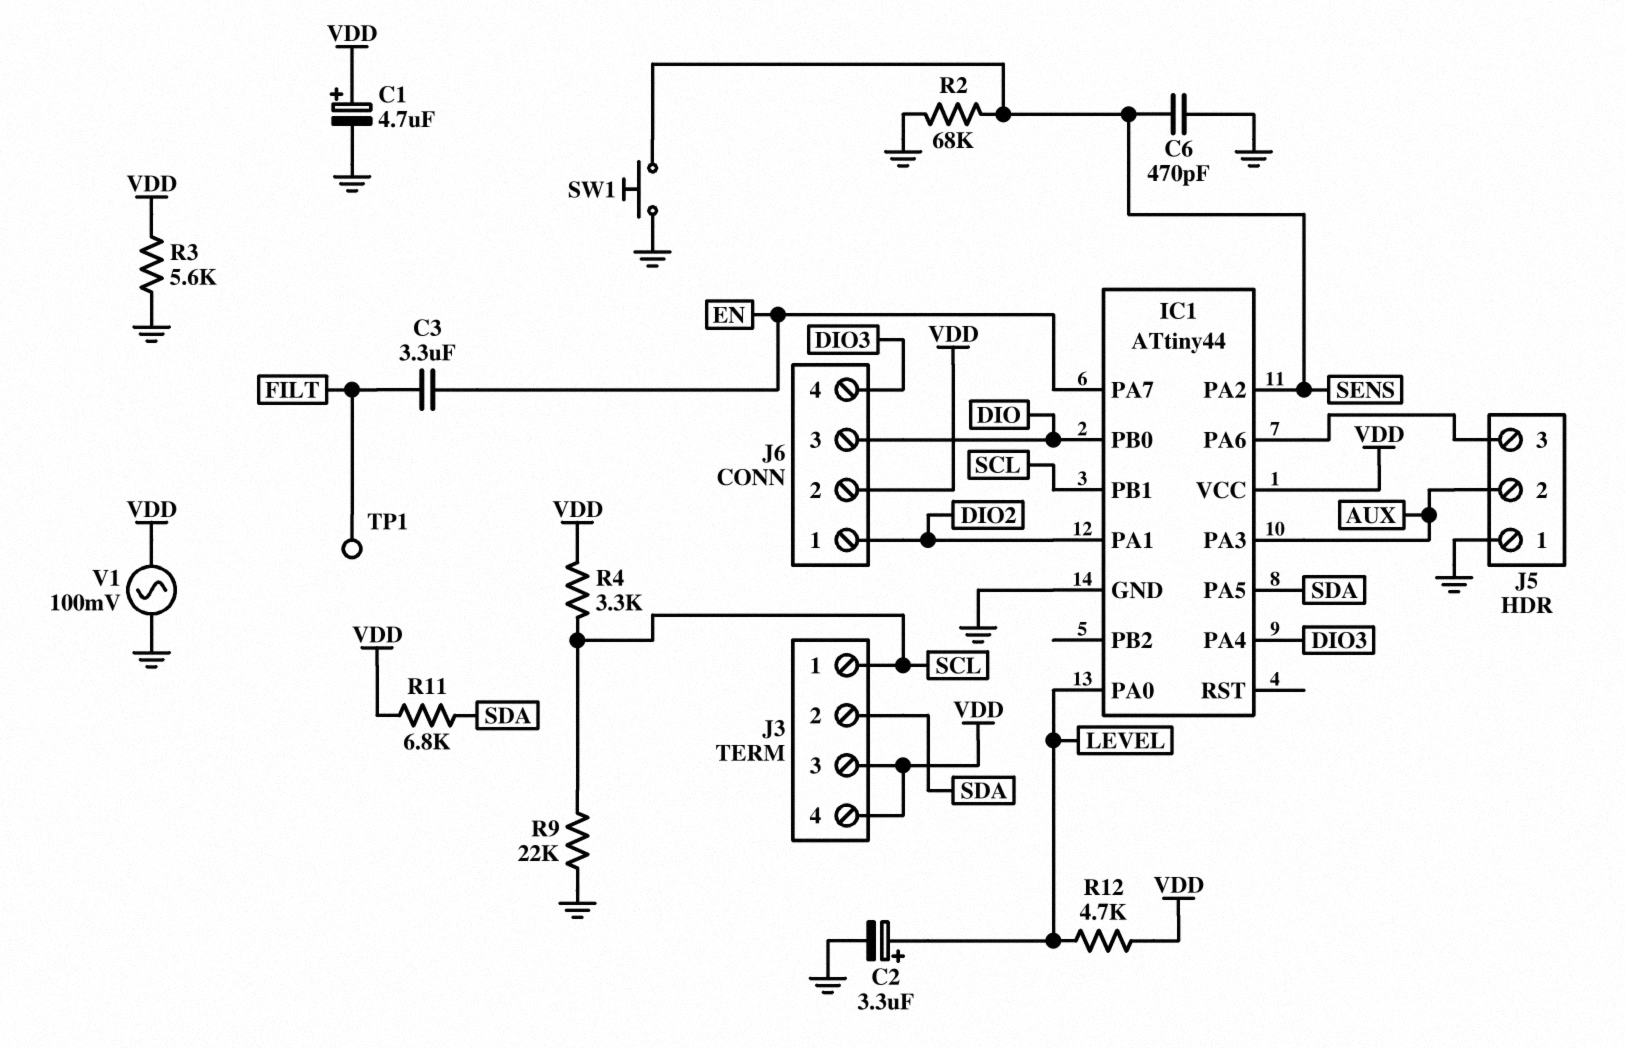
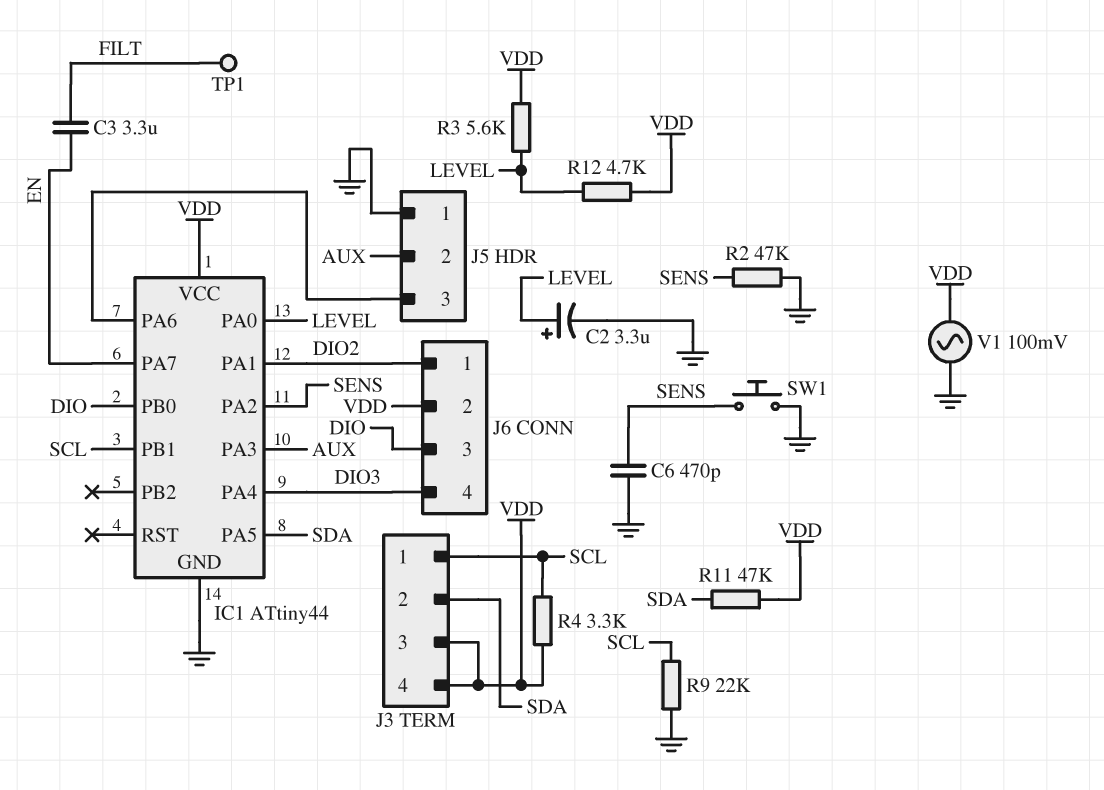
C1: 4.7uF (plus VDD, minus GND) -> none
R2: 68k (GND, SENS) -> 47k (GND, SENS)
R3: 5.6k (GND, VDD) -> 5.6k (LEVEL, VDD)
R11: 6.8k (SDA, VDD) -> 47k (SDA, VDD)

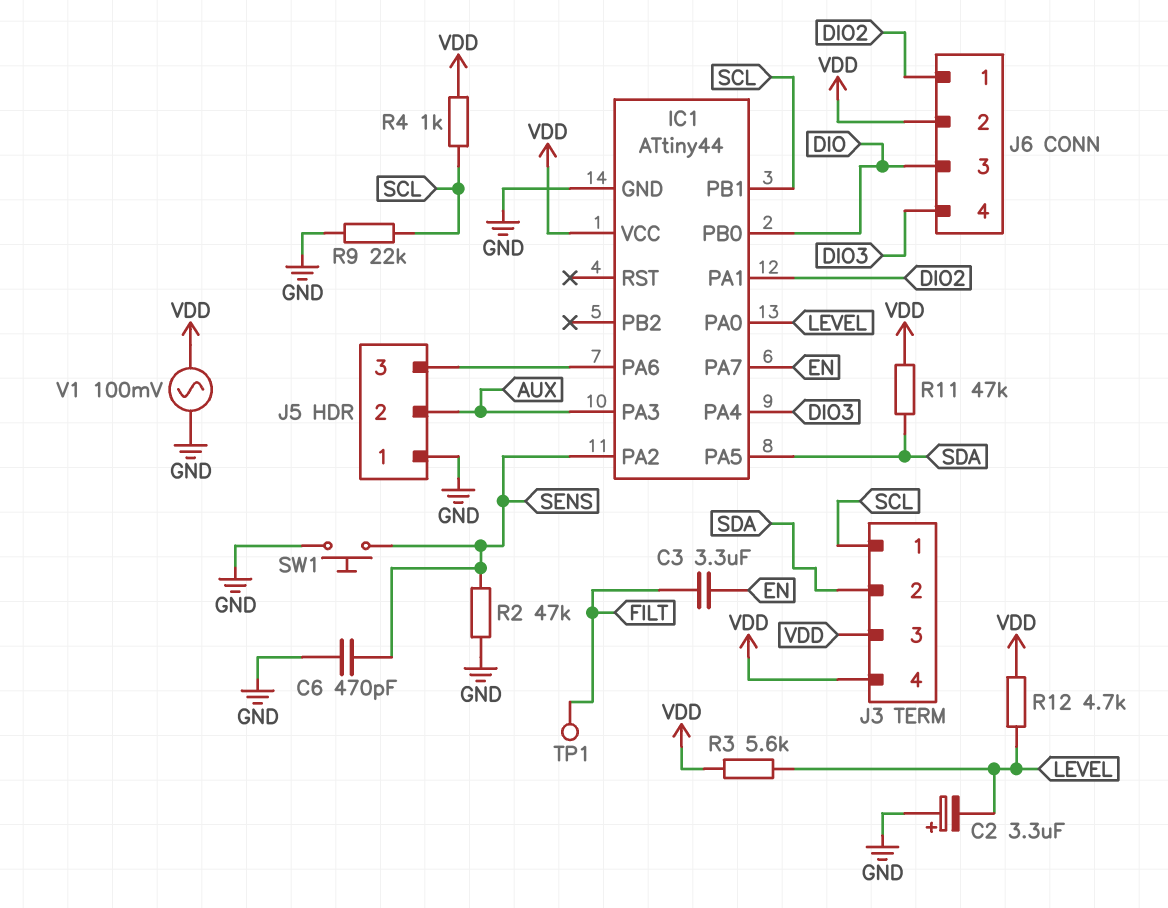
C2: 3.3uF (plus LEVEL, minus GND) -> 3.3uF (plus GND, minus LEVEL)
R4: 3.3k (SCL, VDD) -> 1k (SCL, VDD)

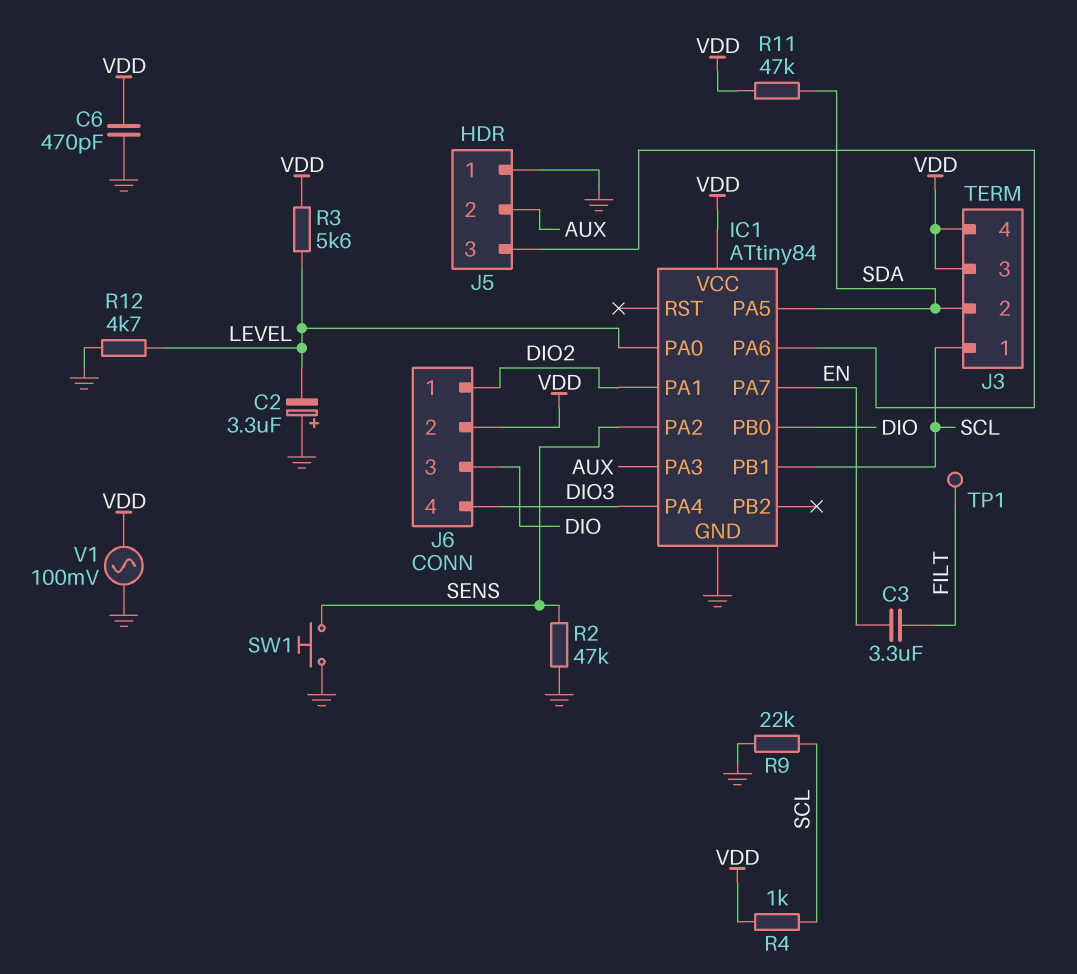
C6: 470pF (GND, SENS) -> 470pF (GND, VDD)
IC1: ATtiny44 -> ATtiny84
R12: 4.7k (LEVEL, VDD) -> 4.7k (GND, LEVEL)

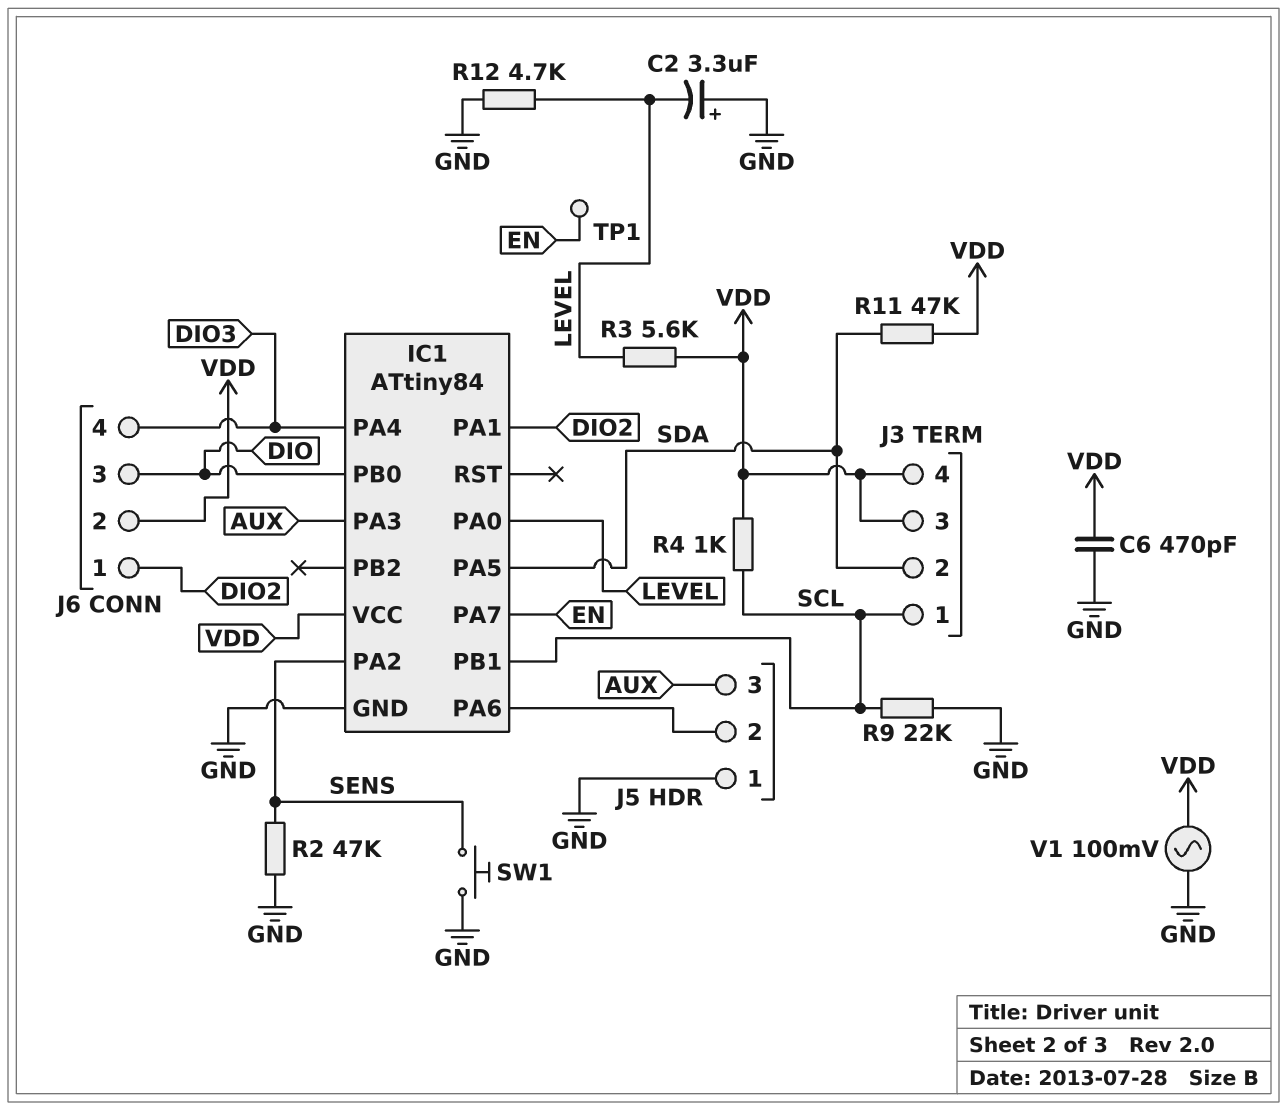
C3: 3.3uF (EN, FILT) -> none
J5 pin 2: AUX -> IC1/PA6
J5 pin 3: IC1/PA6 -> AUX
TP1: test point (FILT) -> test point (EN)

